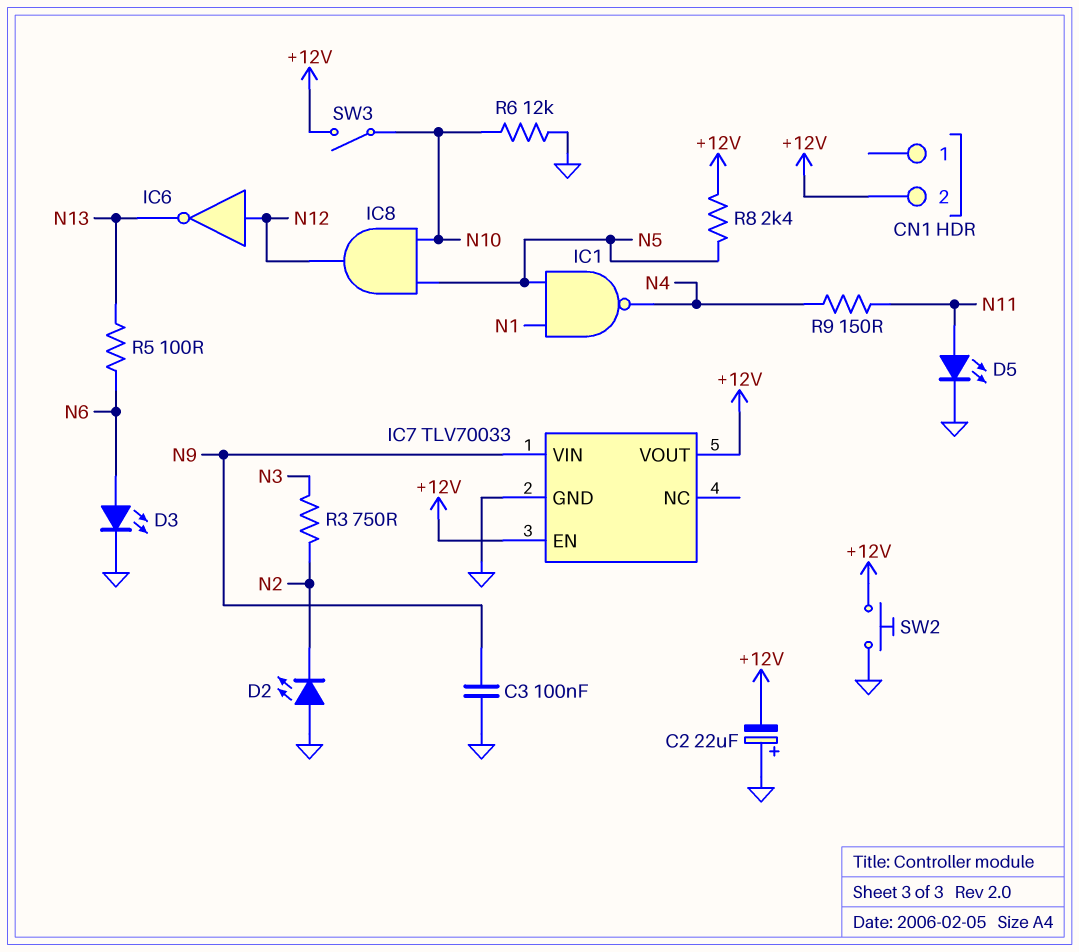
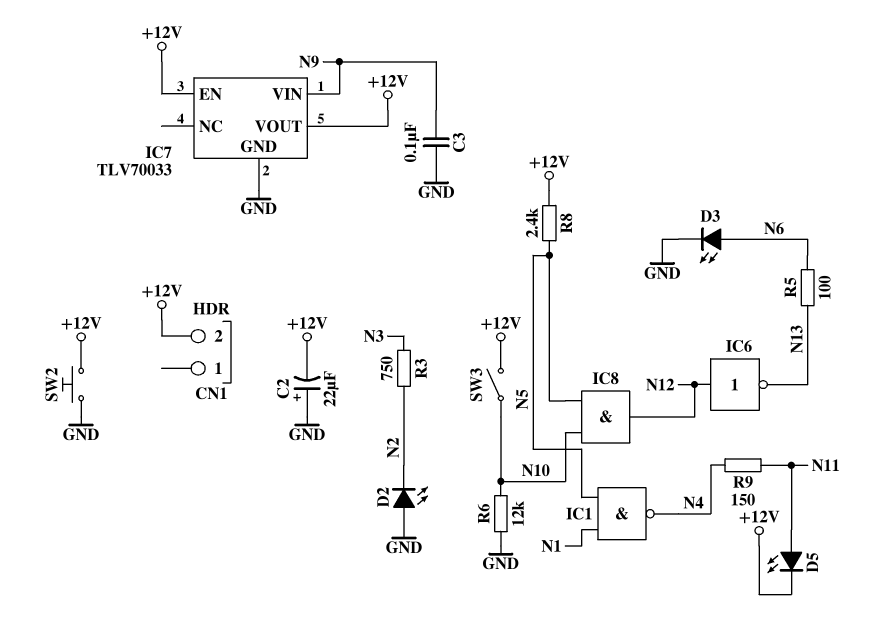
D5: LED (A N11, K GND) -> LED (A N11, K +12V)

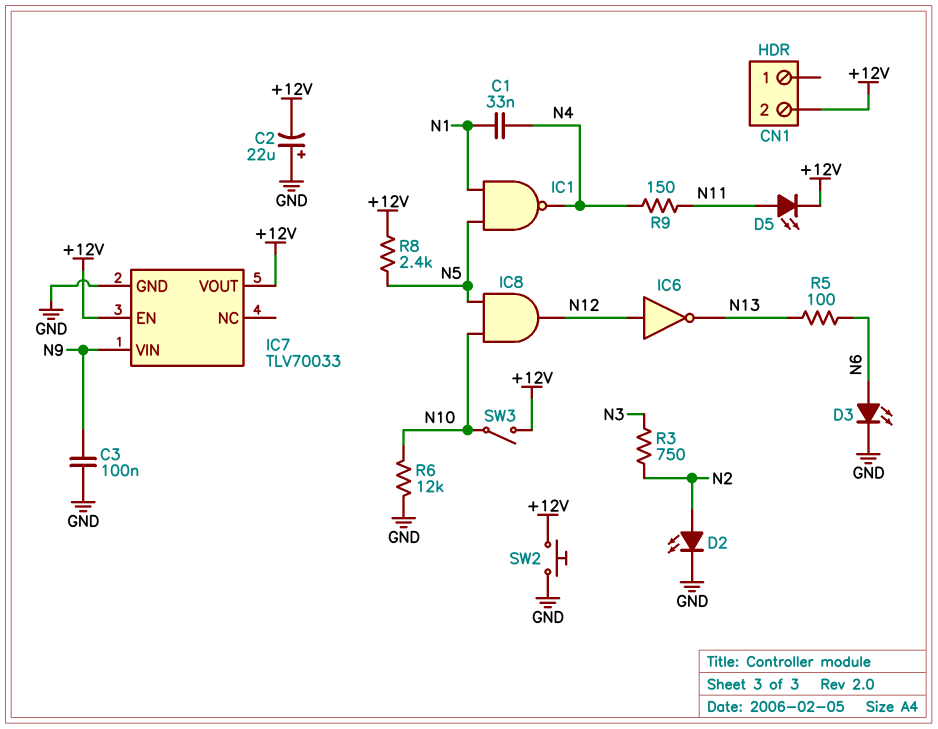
C1: none -> 33nF (N1, N4)
D2: LED (A GND, K N2) -> LED (A N2, K GND)

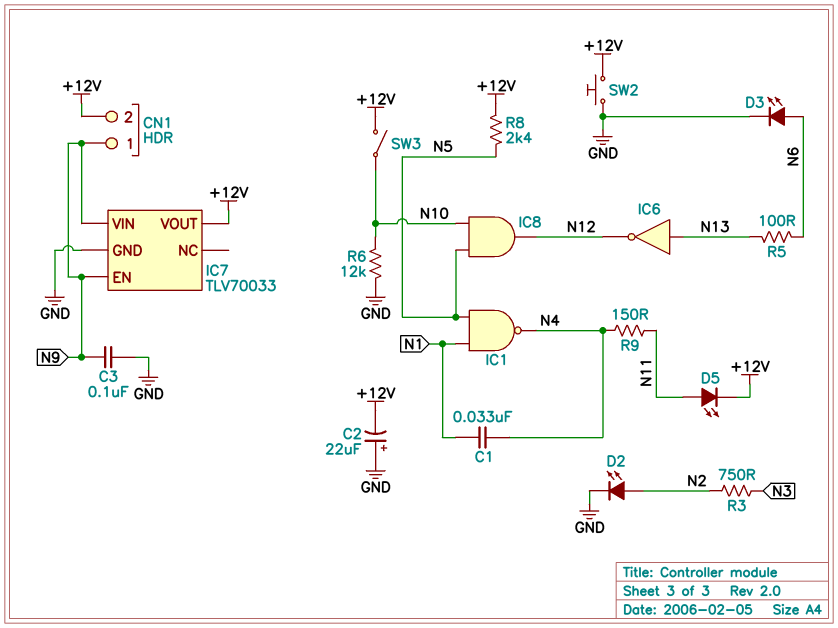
CN1 pin 1: none -> N9
IC6: NOT (in N12, out N13) -> NOT (in N13, out N12)
IC7 pin EN: +12V -> N9

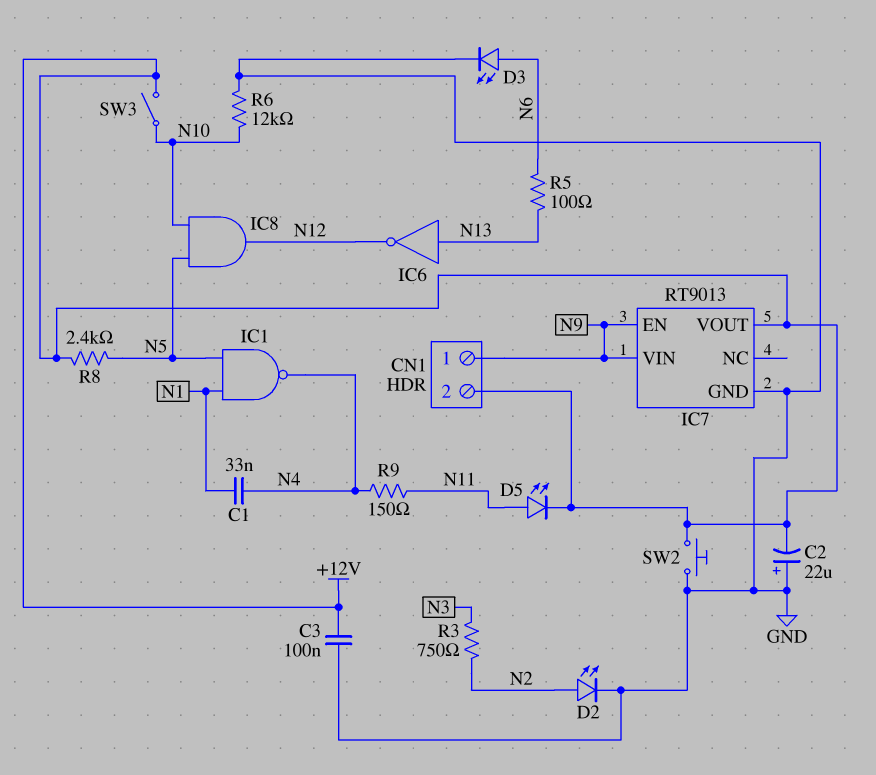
C3: 100nF (GND, N9) -> 100nF (+12V, GND)
IC7: TLV70033 -> RT9013

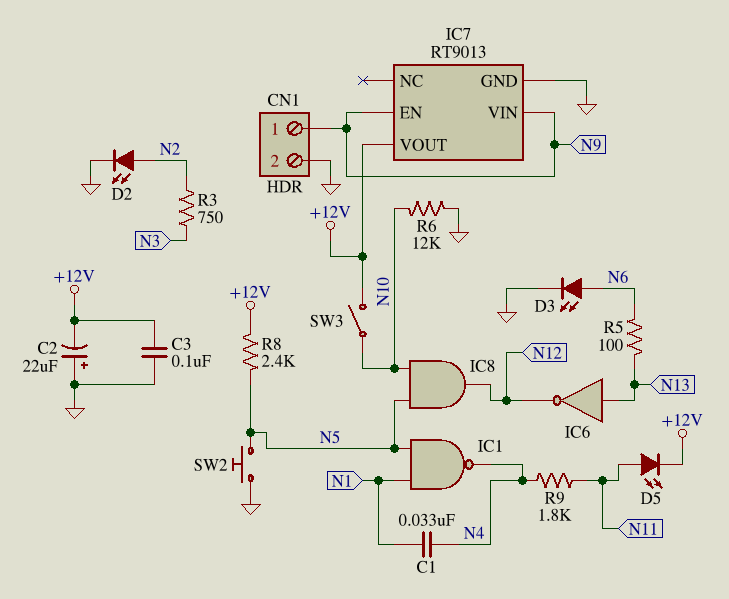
CN1 pin 2: +12V -> GND
R9: 150 (N4, N11) -> 1.8k (N4, N11)
SW2: button (+12V, GND) -> button (GND, N5)

